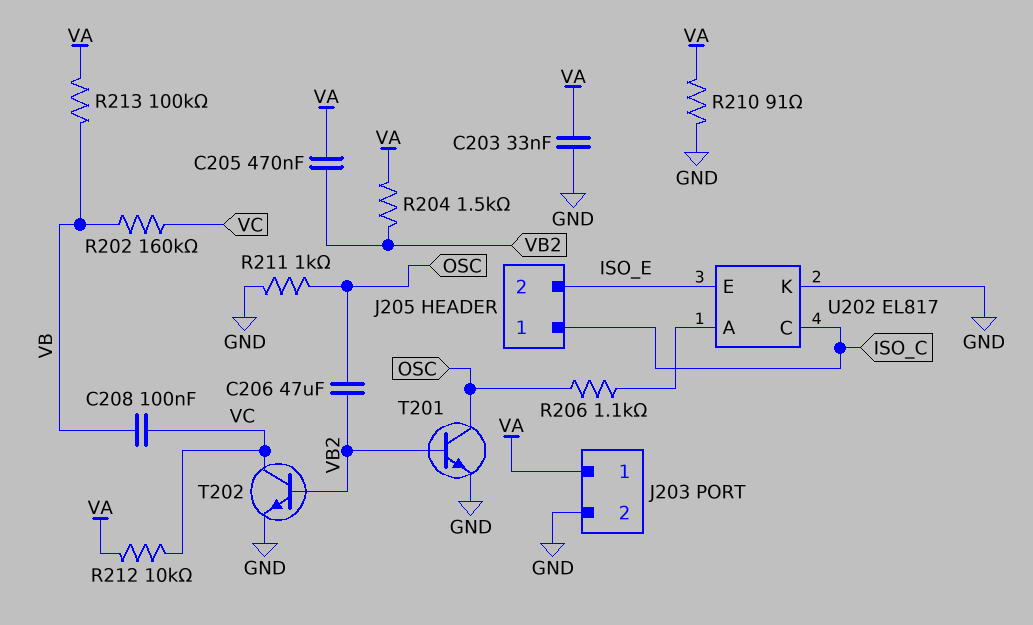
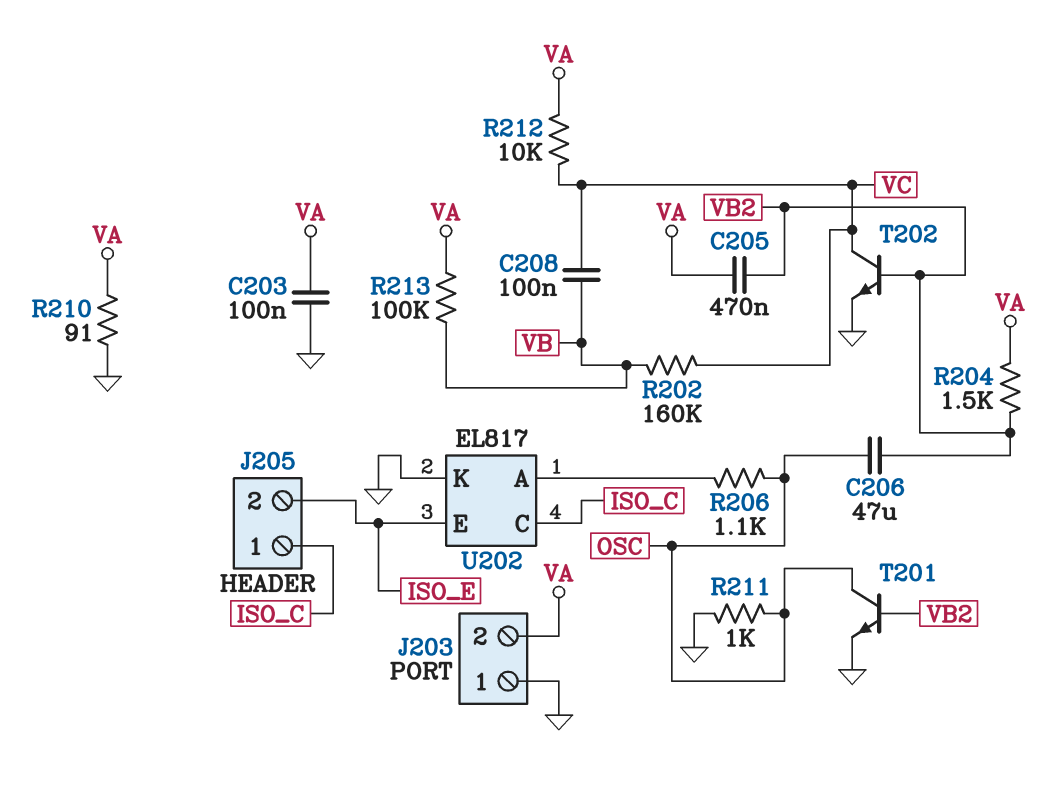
C203: 33nF (GND, VA) -> 100nF (GND, VA)
J203 pin 1: VA -> GND
J203 pin 2: GND -> VA

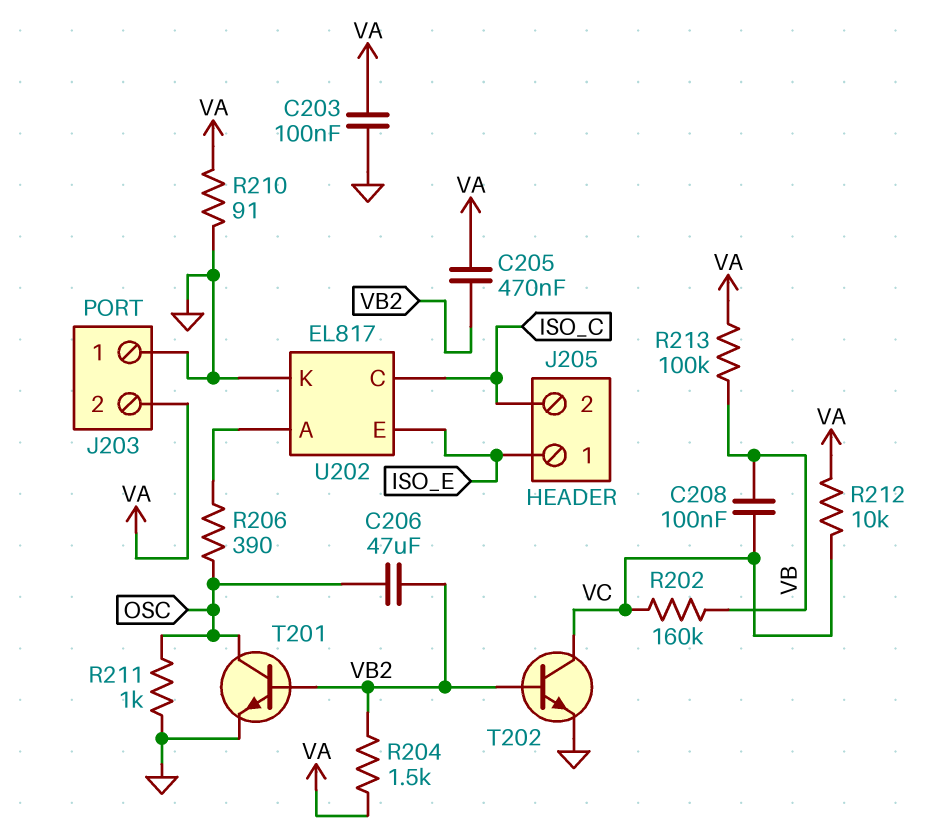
J205 pin 1: ISO_C -> ISO_E
J205 pin 2: ISO_E -> ISO_C
R206: 1.1k (OSC, U202/A) -> 390 (OSC, U202/A)

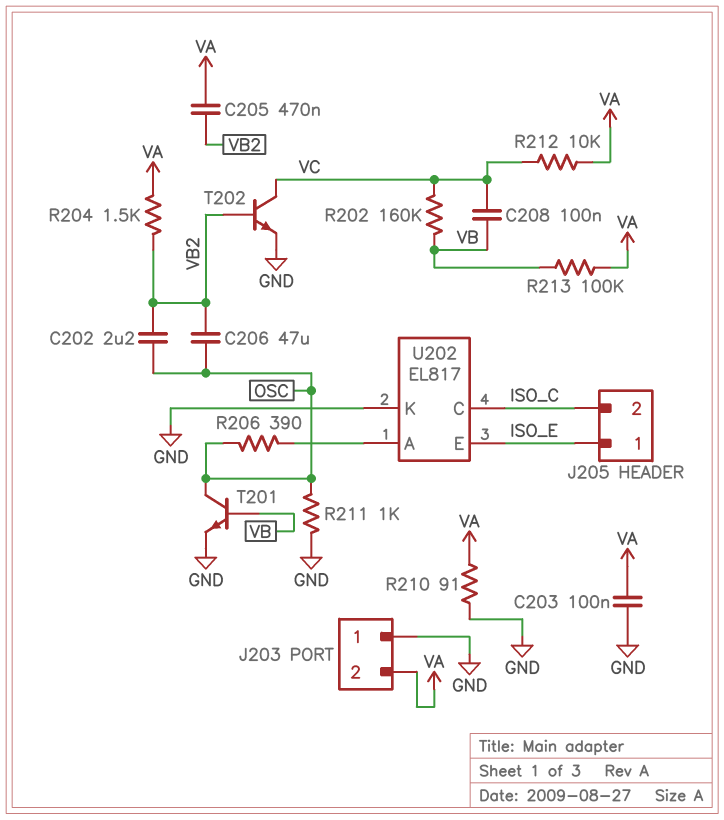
C202: none -> 2.2uF (OSC, VB2)
T201: NPN (B VB2, C OSC, E GND) -> NPN (B VB, C OSC, E GND)

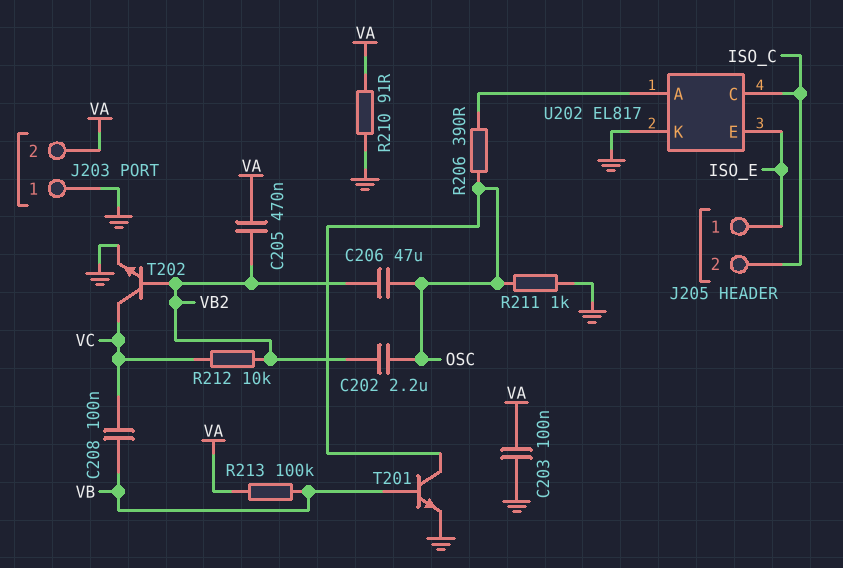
R202: 160k (VB, VC) -> none
R204: 1.5k (VA, VB2) -> none
R212: 10k (VA, VC) -> 10k (VB2, VC)

